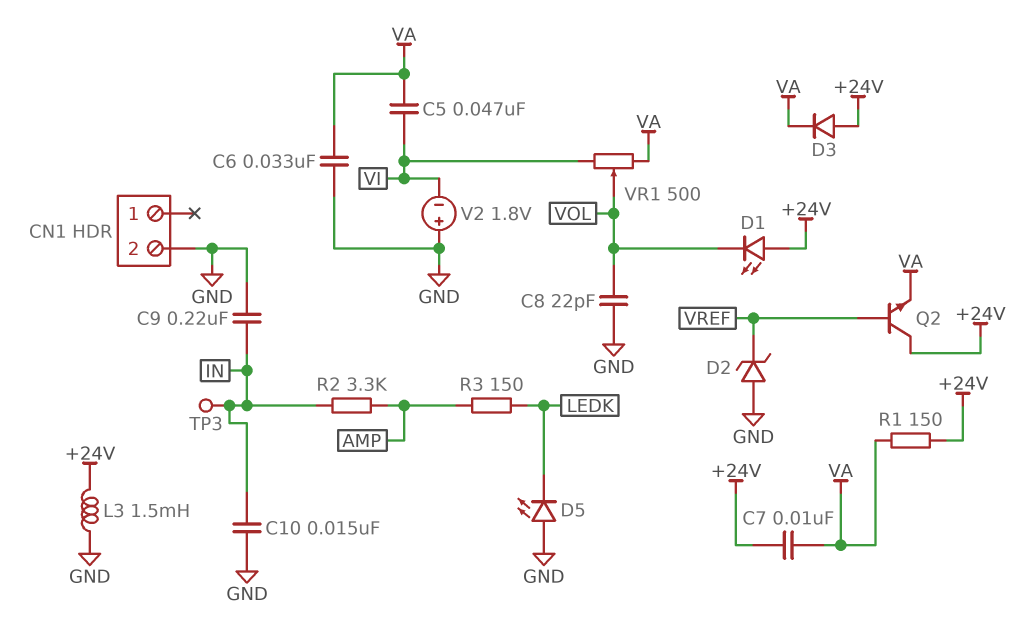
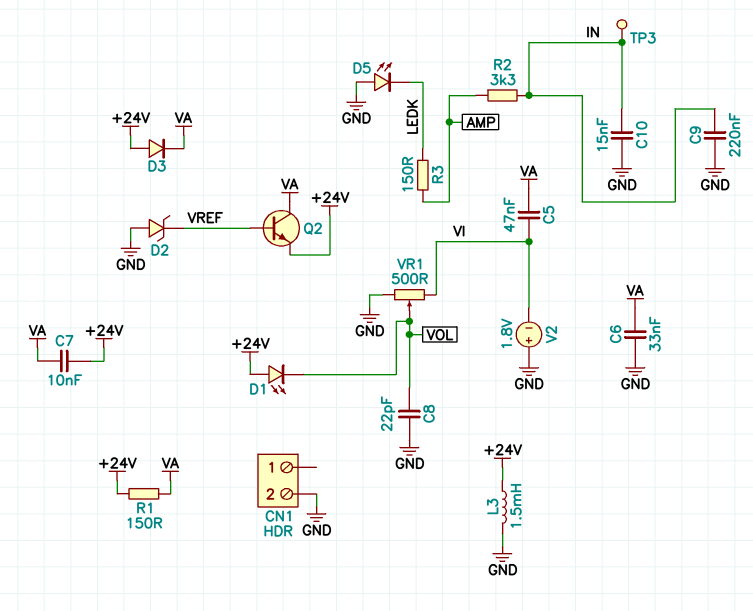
Q2: NPN (B VREF, C +24V, E VA) -> NPN (B VREF, C VA, E +24V)
VR1: 500 (VA, VI, wiper VOL) -> 500 (GND, VI, wiper VOL)

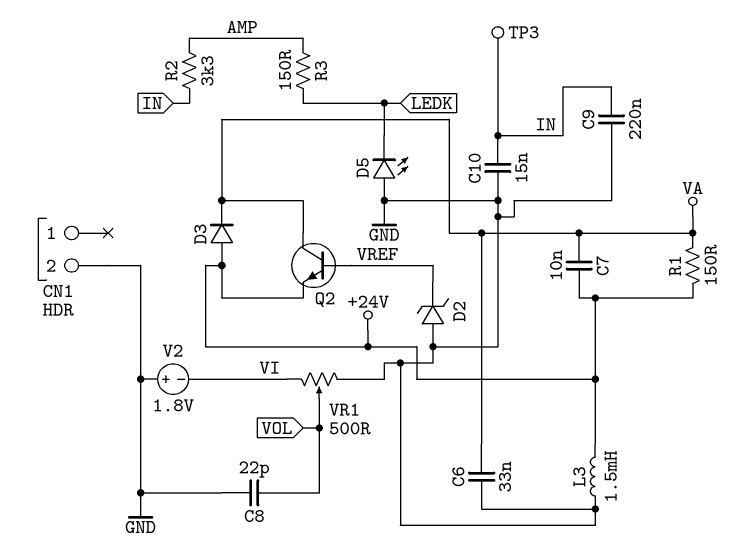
C5: 47nF (VA, VI) -> none
D1: LED (A +24V, K VOL) -> none

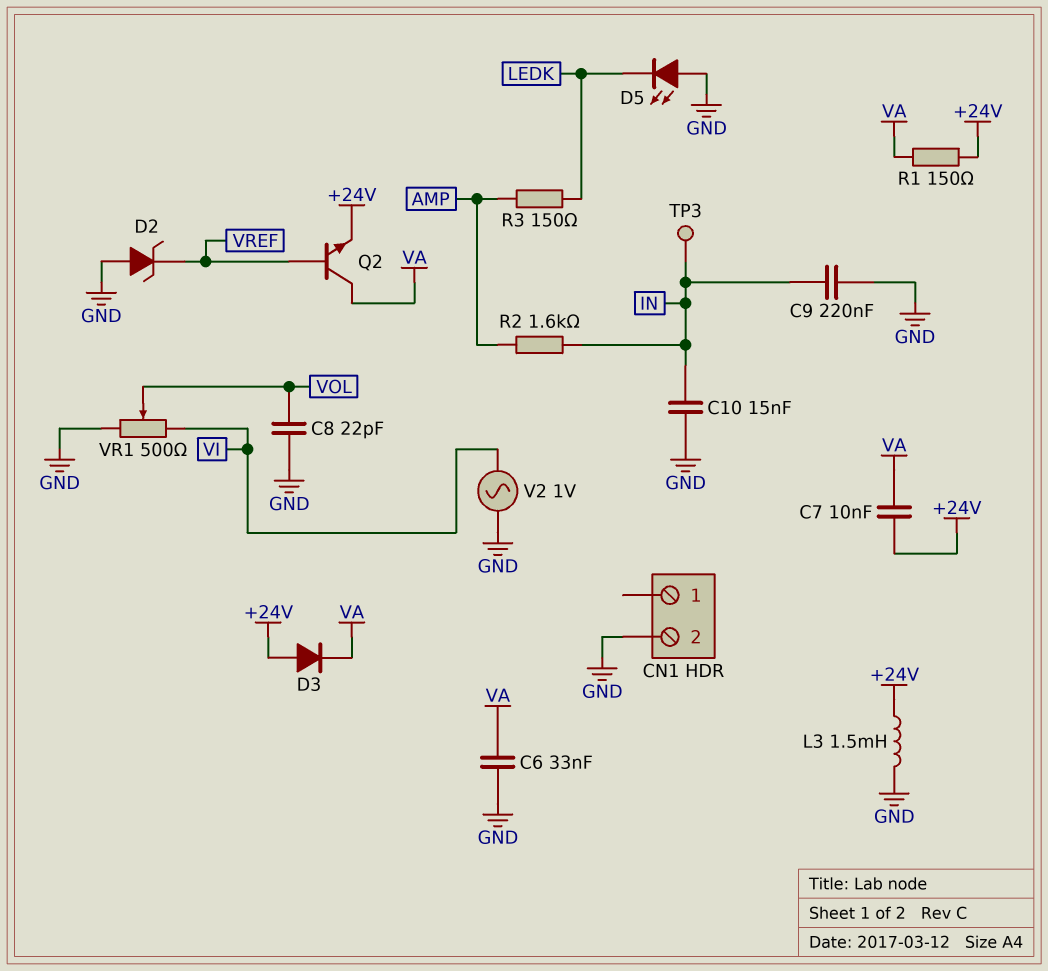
R2: 3.3k (AMP, IN) -> 1.6k (AMP, IN)
V2: 1.8V (plus GND, minus VI) -> AC 1V (GND, VI)

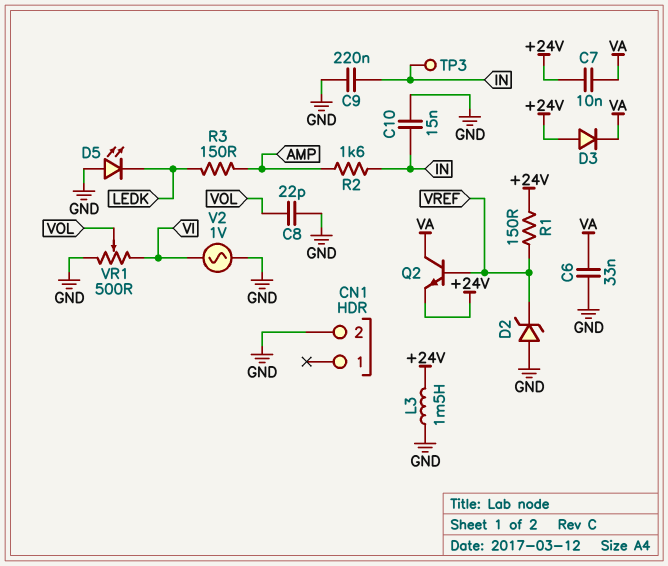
R1: 150 (+24V, VA) -> 150 (+24V, VREF)

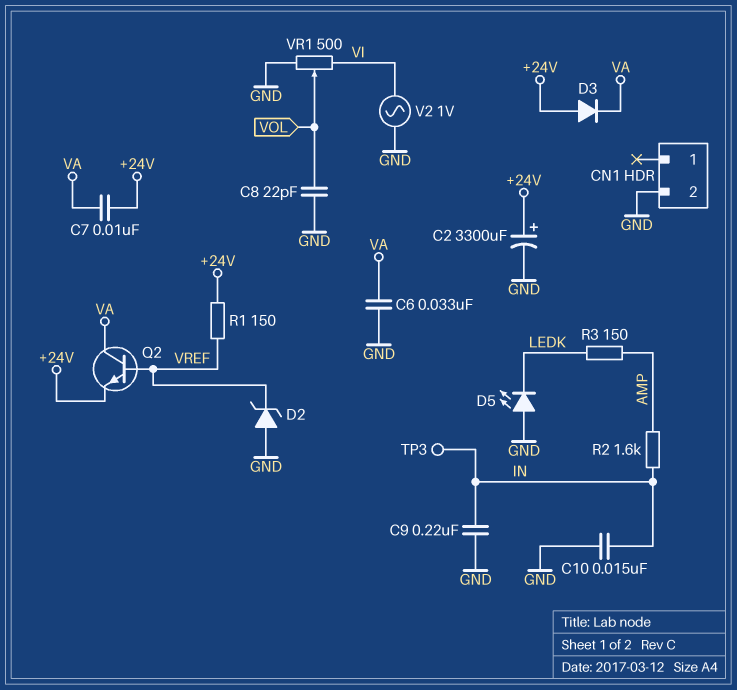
C2: none -> 3300uF (plus +24V, minus GND)
L3: 1.5mH (+24V, GND) -> none

